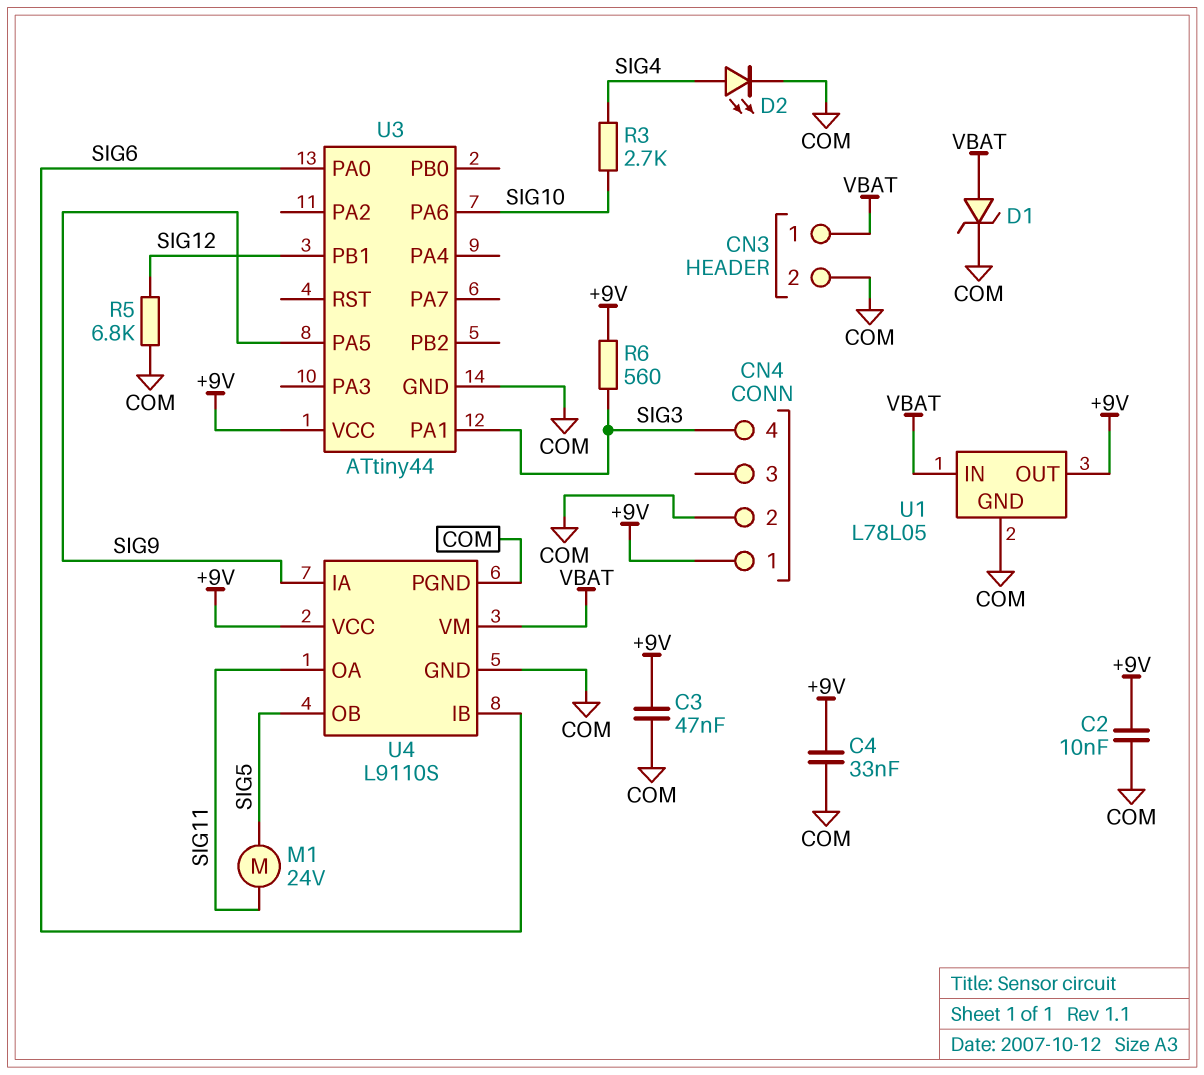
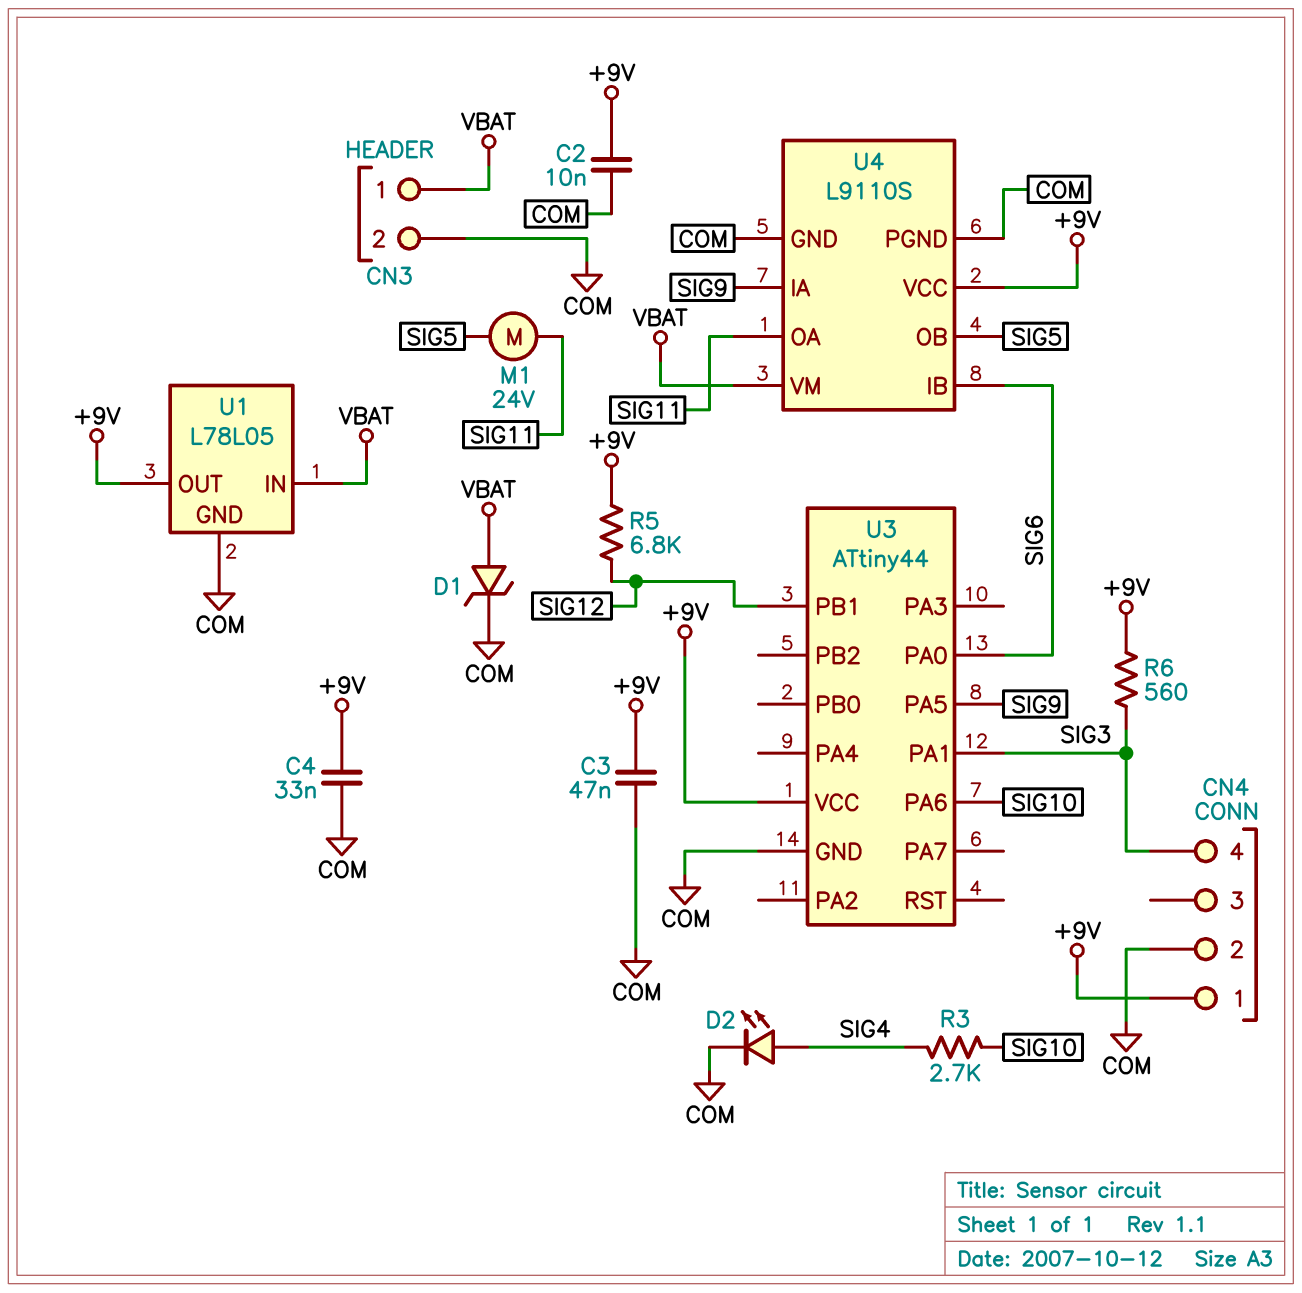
R5: 6.8k (COM, SIG12) -> 6.8k (+9V, SIG12)

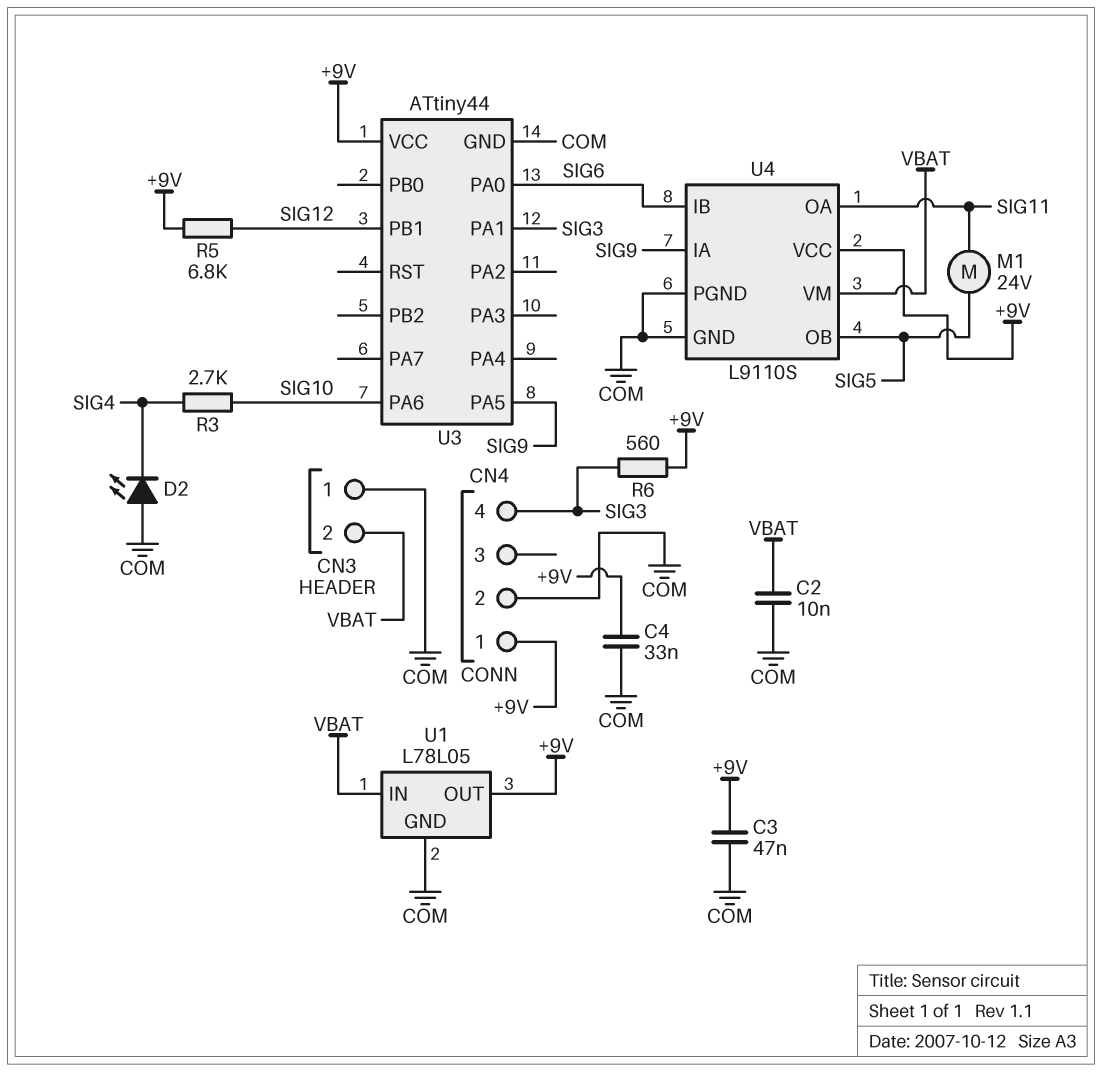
C2: 10nF (+9V, COM) -> 10nF (COM, VBAT)
CN3 pin 1: VBAT -> COM
CN3 pin 2: COM -> VBAT
D1: zener (A VBAT, K COM) -> none
D2: LED (A SIG4, K COM) -> LED (A COM, K SIG4)

